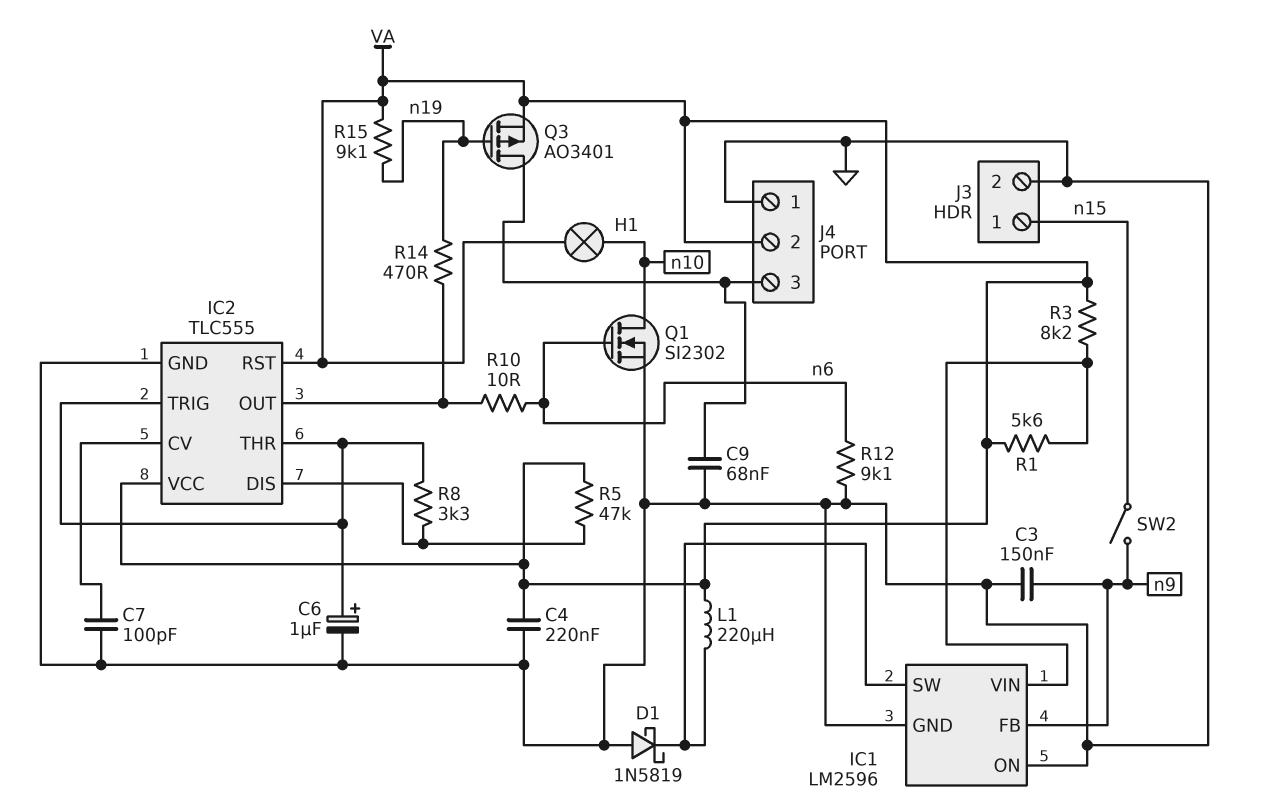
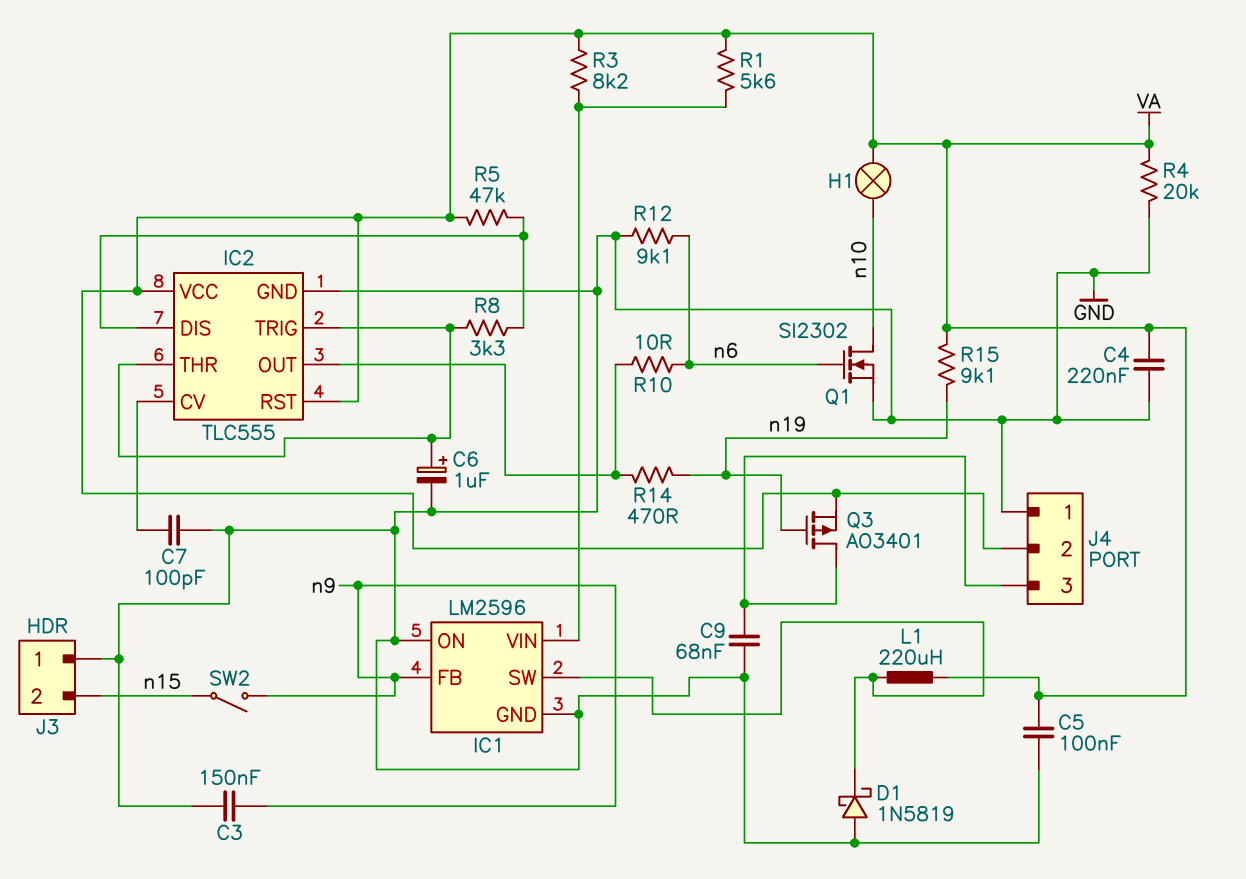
C5: none -> 100nF (GND, VA)
J3 pin 1: n15 -> GND
J3 pin 2: GND -> n15
R4: none -> 20k (GND, VA)

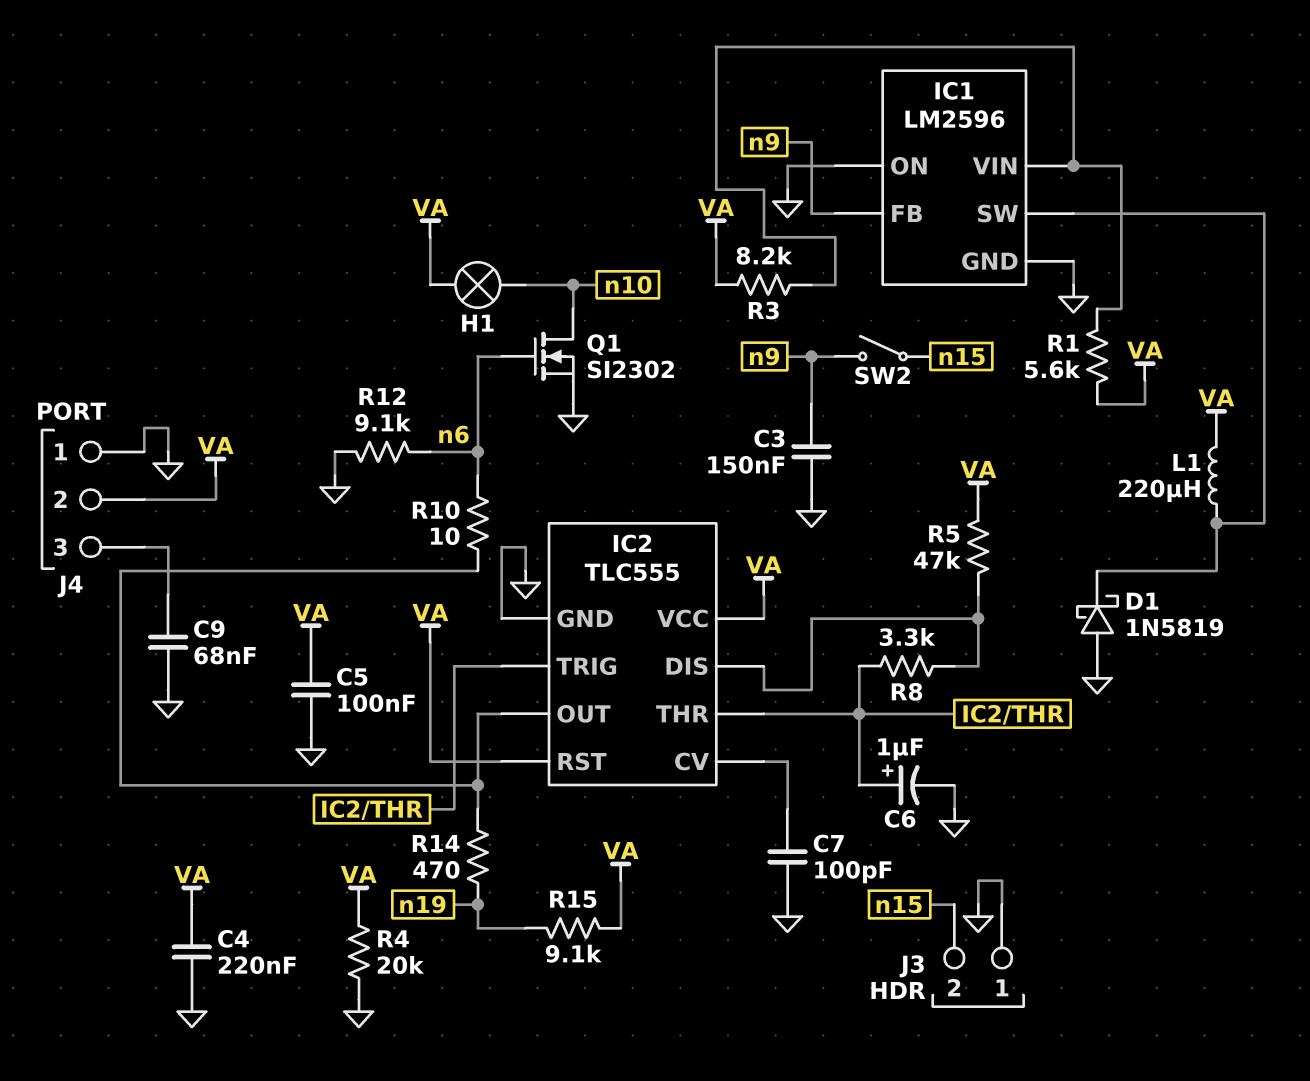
Q3: PMOS AO3401 (G n19, D J4/3, S VA) -> none

